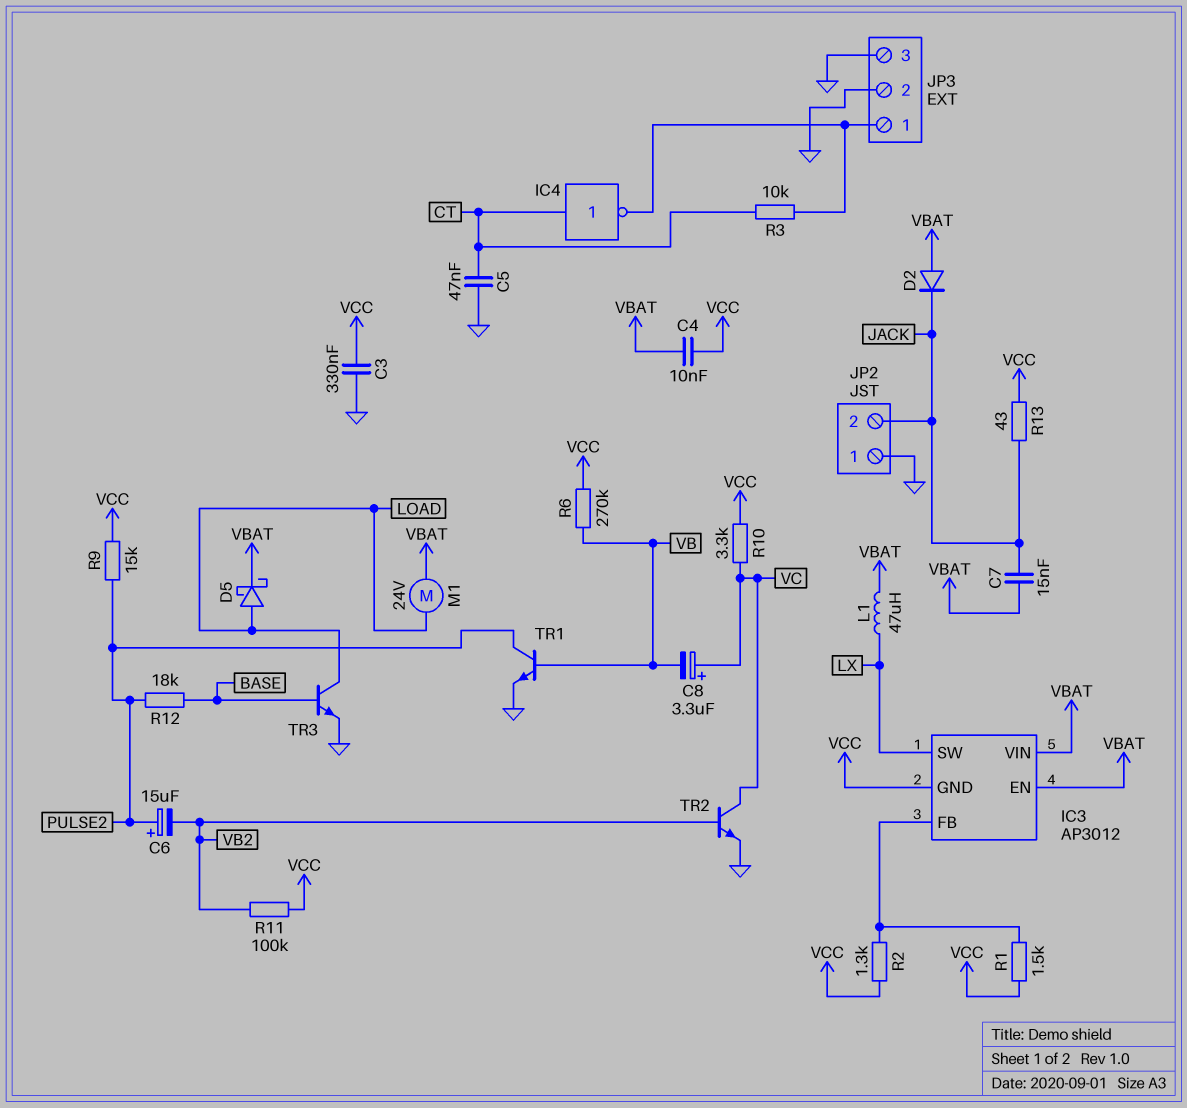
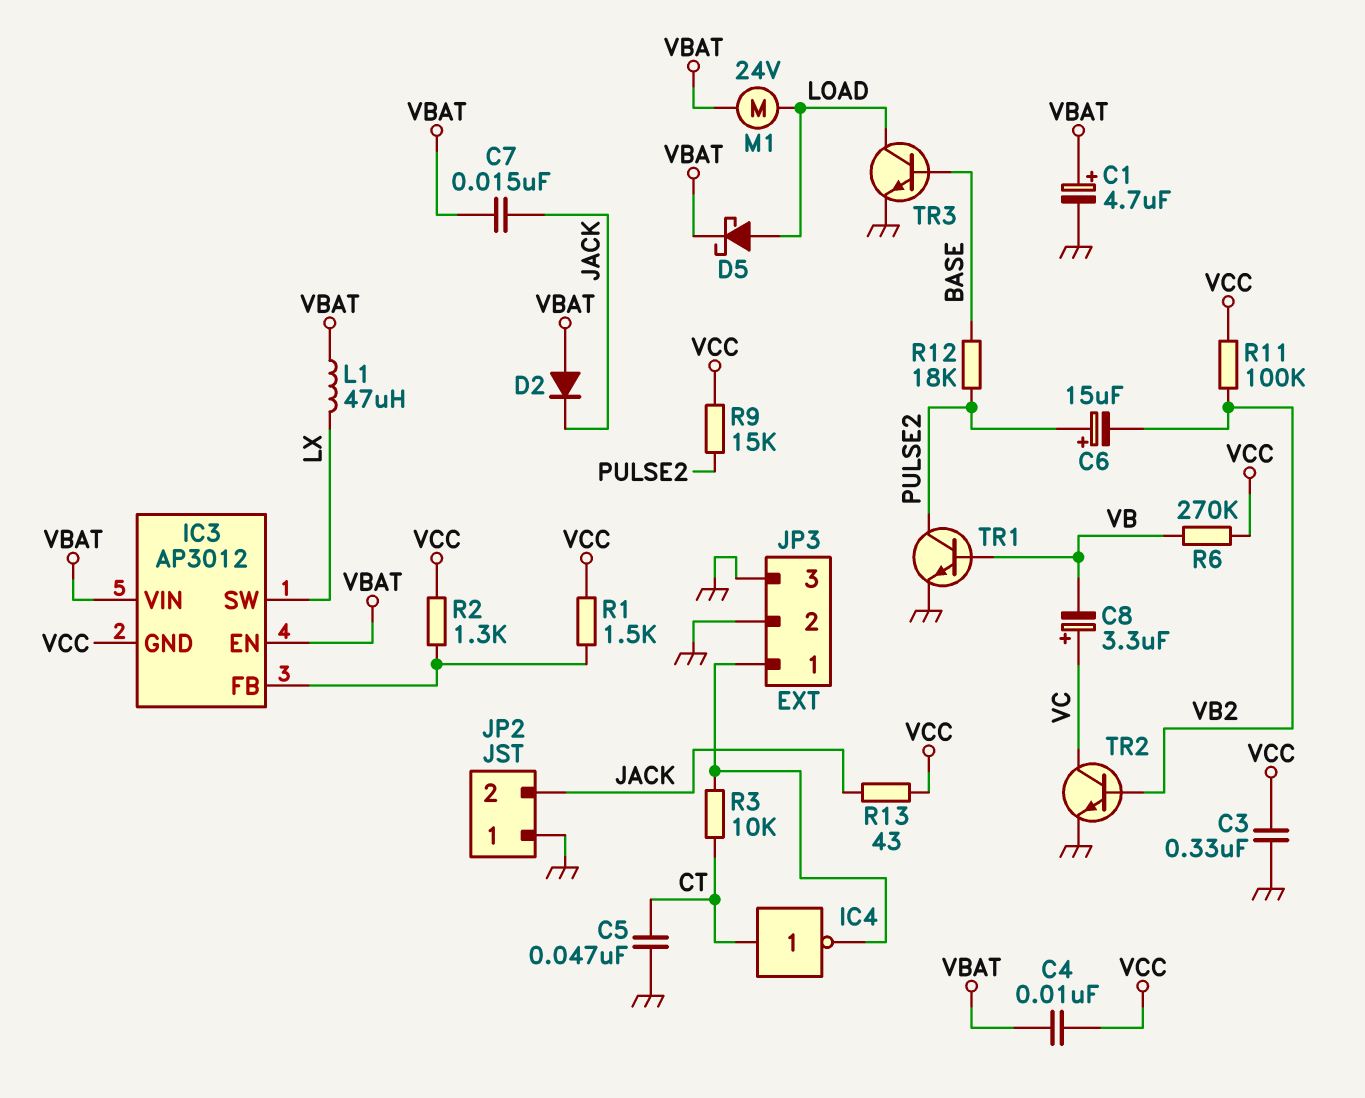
C1: none -> 4.7uF (plus VBAT, minus GND)
R10: 3.3k (VC, VCC) -> none

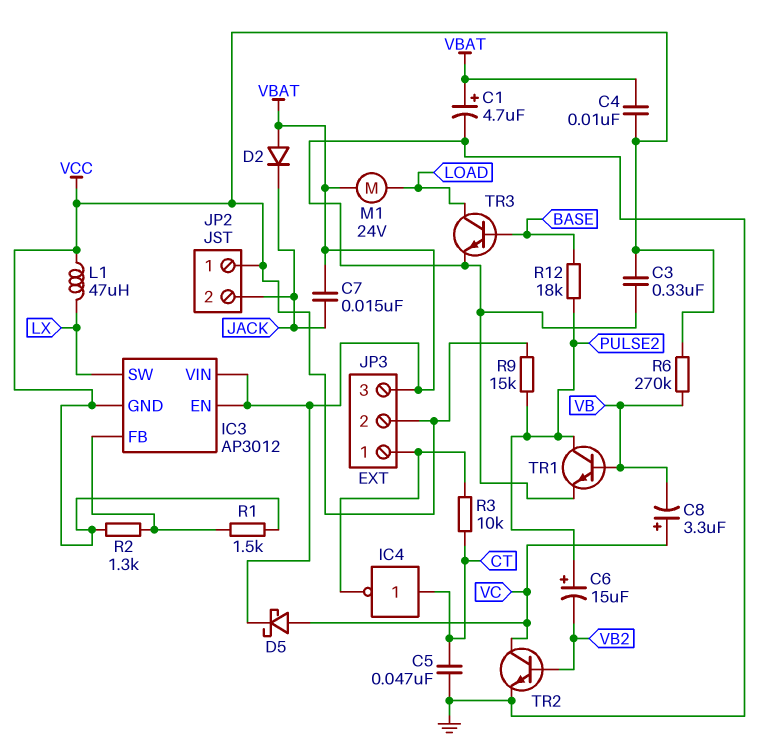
D5: schottky (A LOAD, K VBAT) -> schottky (A VC, K VBAT)
JP2 pin 1: GND -> VCC
JP3 pin 2: GND -> VCC
JP3 pin 3: GND -> VBAT
L1: 47uH (LX, VBAT) -> 47uH (LX, VCC)
R11: 100k (VB2, VCC) -> none
R13: 43 (JACK, VCC) -> none

